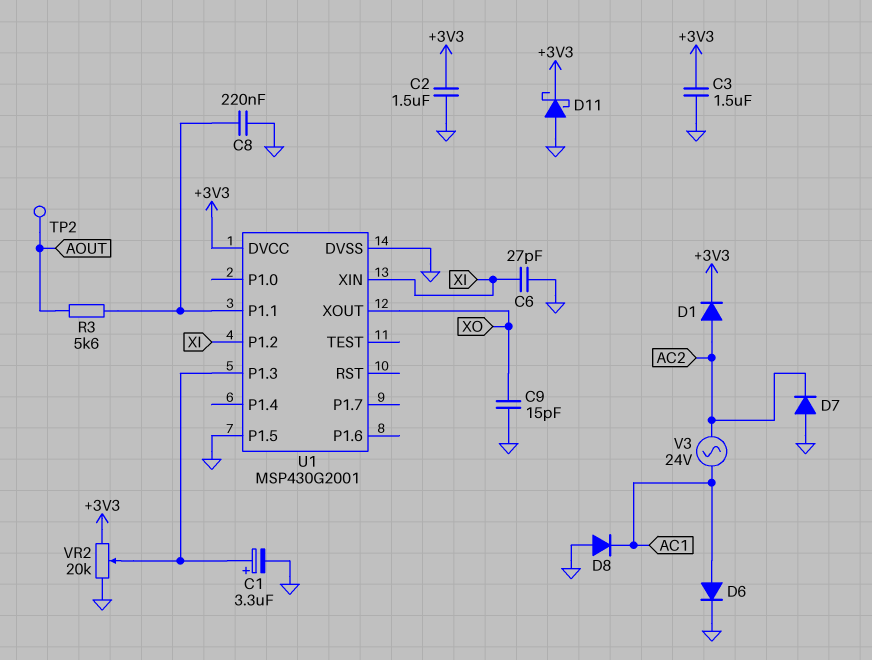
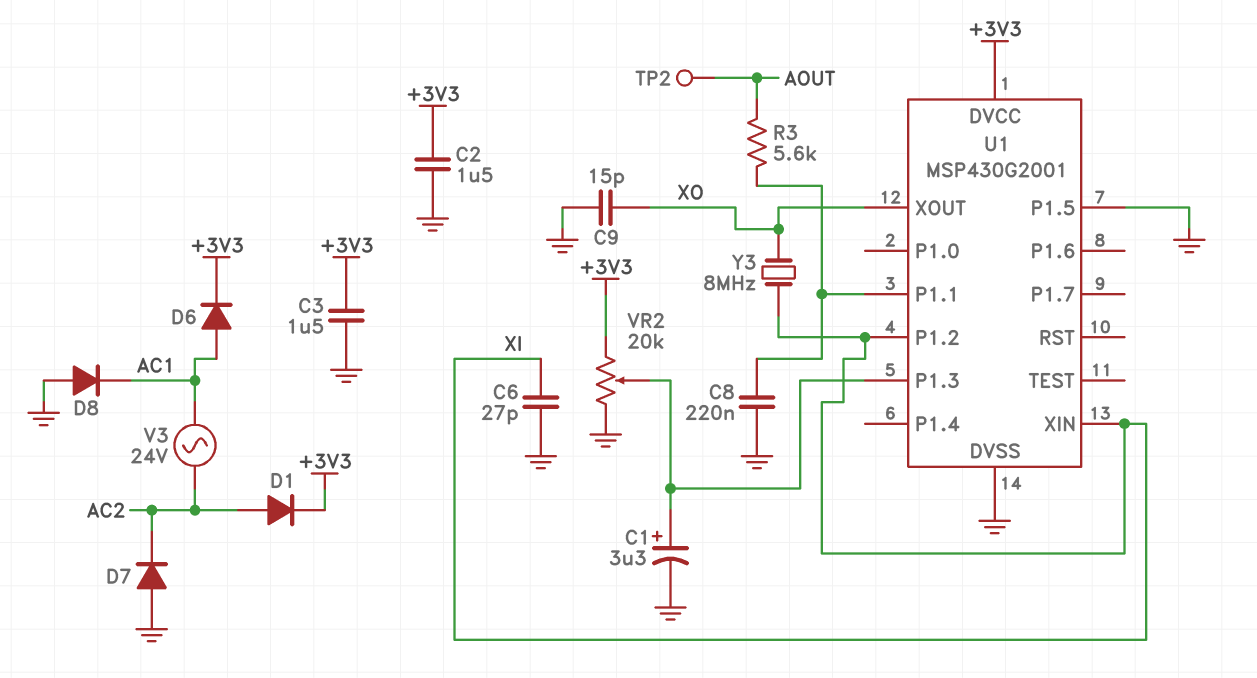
D6: diode (A AC1, K GND) -> diode (A AC1, K +3V3)
D11: schottky (A GND, K +3V3) -> none
Y3: none -> 8MHz (XI, XO)

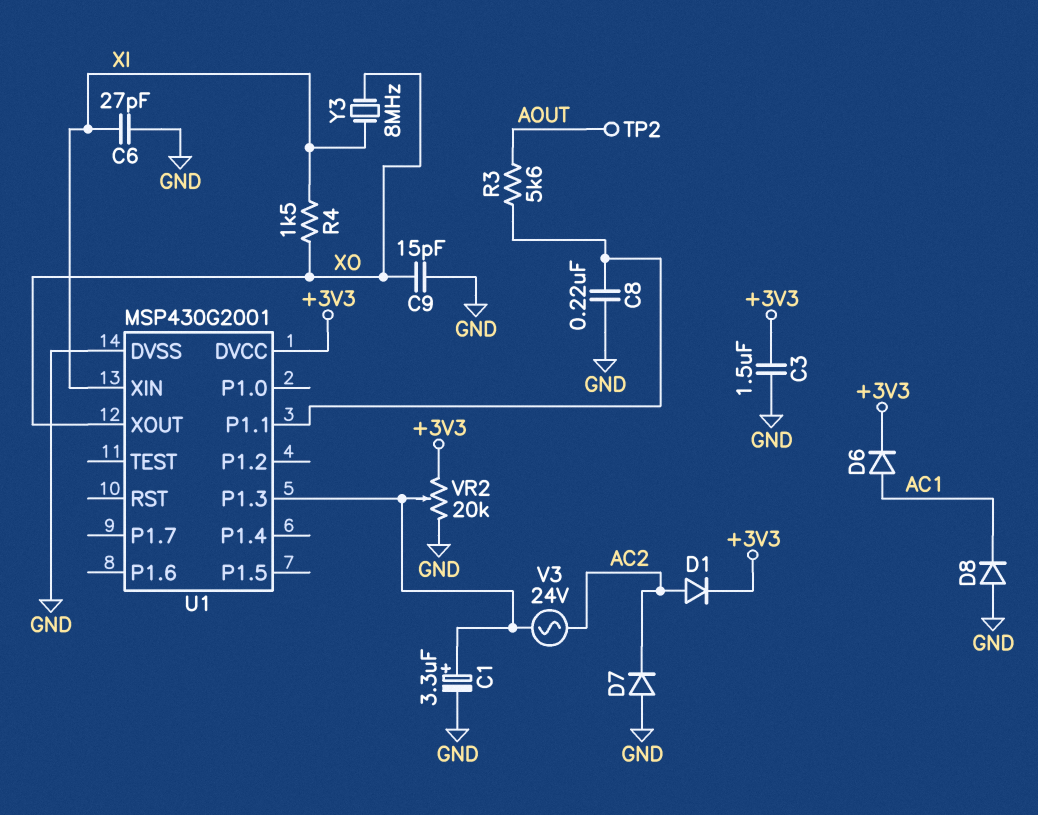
C2: 1.5uF (+3V3, GND) -> none
R4: none -> 1.5k (XI, XO)
U1 pin P1.2: XI -> none
U1 pin P1.5: GND -> none
V3: AC 24V (AC1, AC2) -> AC 24V (AC2, U1/P1.3)

